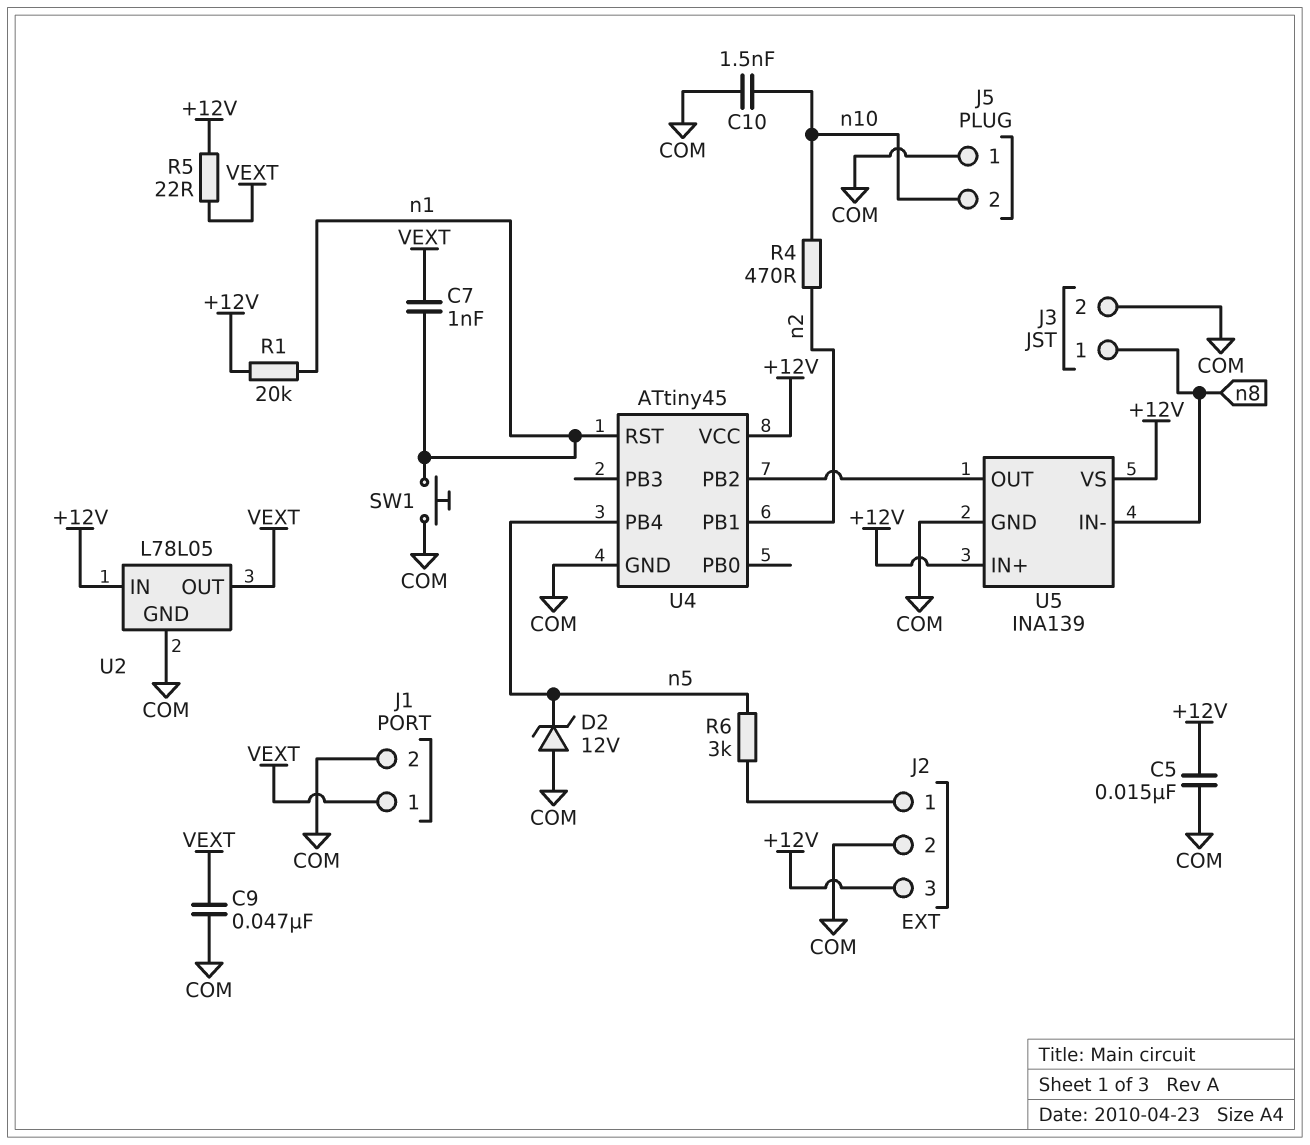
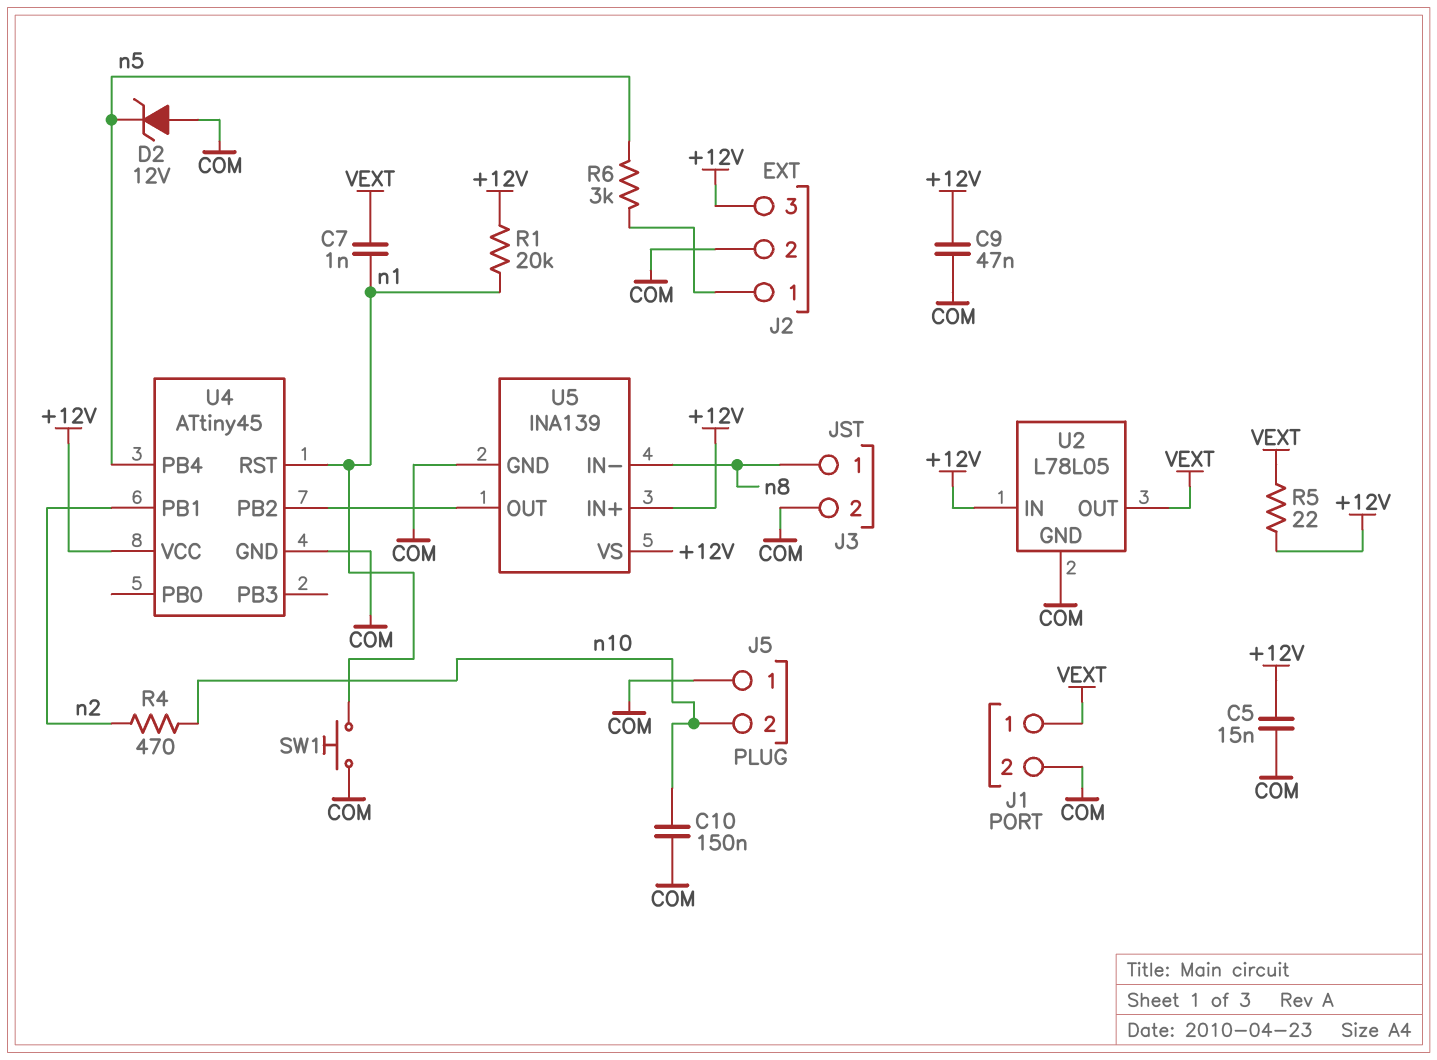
C9: 47nF (COM, VEXT) -> 47nF (+12V, COM)
C10: 1.5nF (COM, n10) -> 150nF (COM, n10)

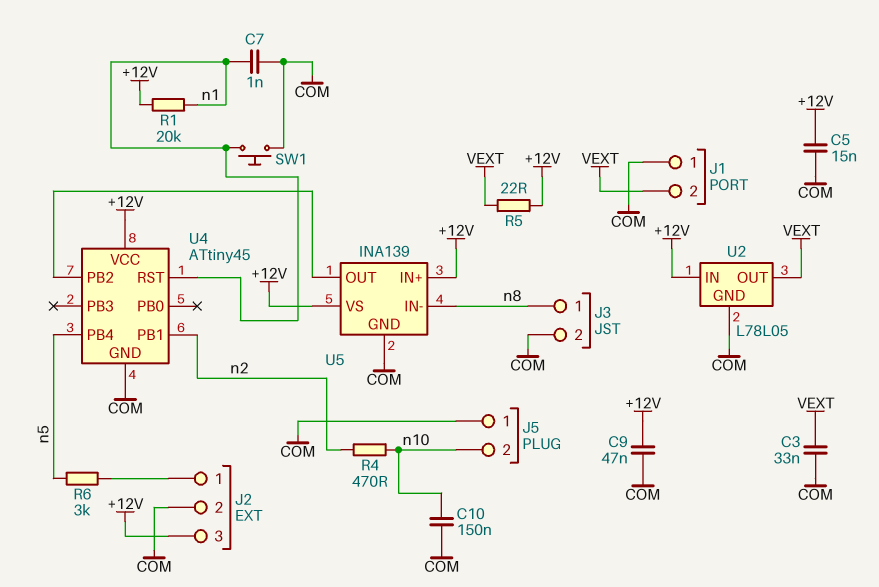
C3: none -> 33nF (COM, VEXT)
C7: 1nF (VEXT, n1) -> 1nF (COM, n1)
D2: zener 12V (A COM, K n5) -> none
J1 pin 1: VEXT -> COM
J1 pin 2: COM -> VEXT

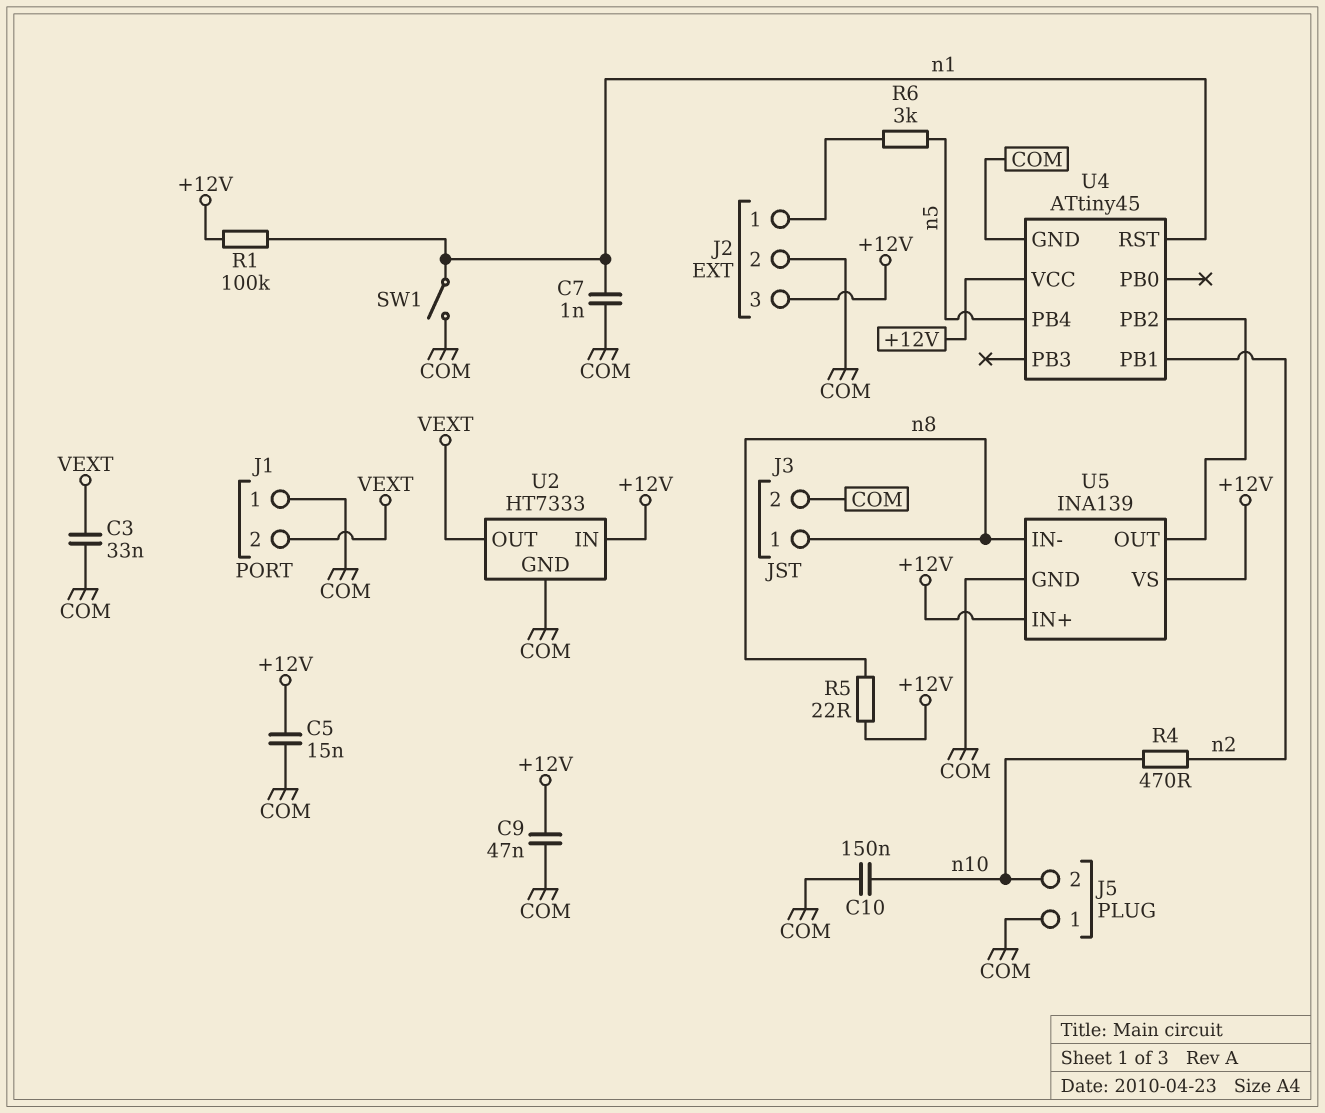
R1: 20k (+12V, n1) -> 100k (+12V, n1)
R5: 22 (+12V, VEXT) -> 22 (+12V, n8)
SW1: button (COM, n1) -> switch (COM, n1)
U2: L78L05 -> HT7333

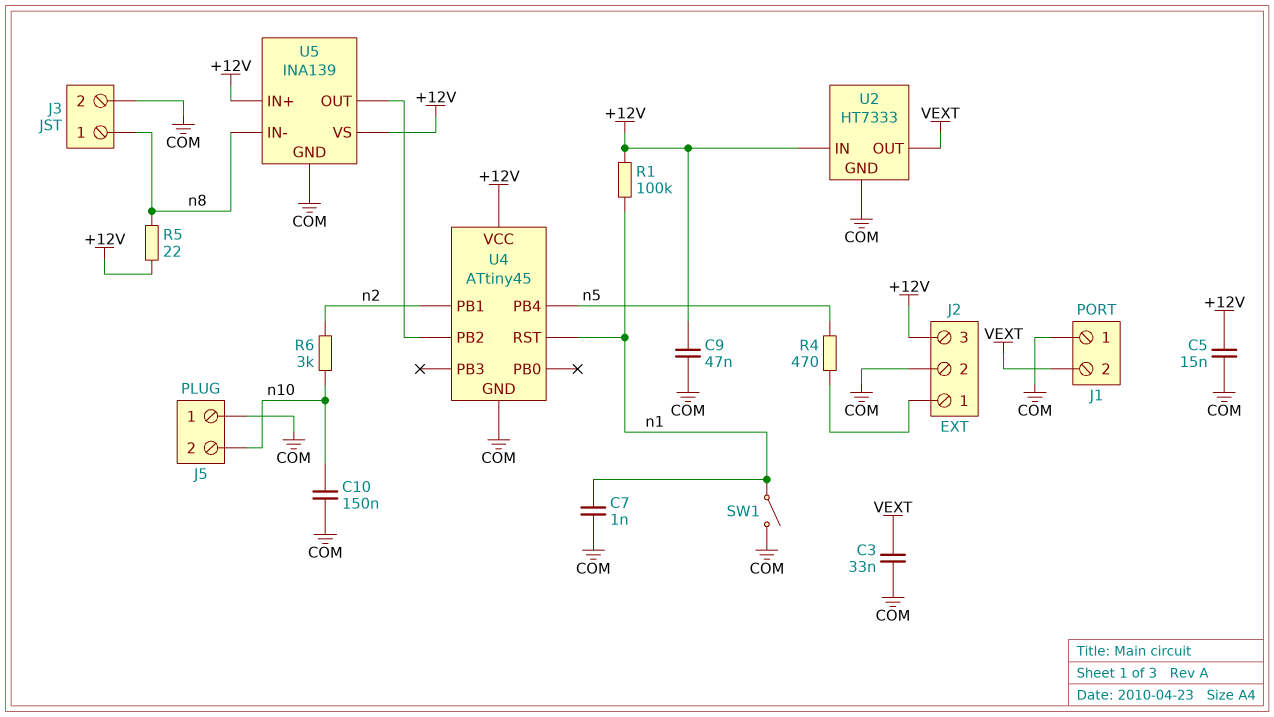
R4: 470 (n2, n10) -> 470 (J2/1, n5)
R6: 3k (J2/1, n5) -> 3k (n2, n10)

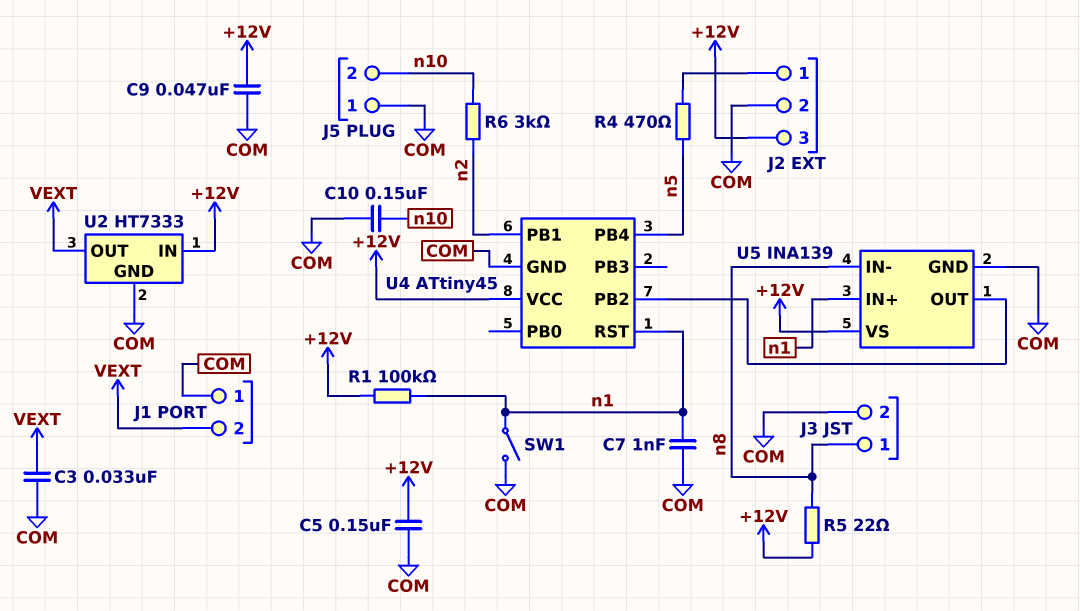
C5: 15nF (+12V, COM) -> 150nF (+12V, COM)
U5 pin IN+: +12V -> n1

